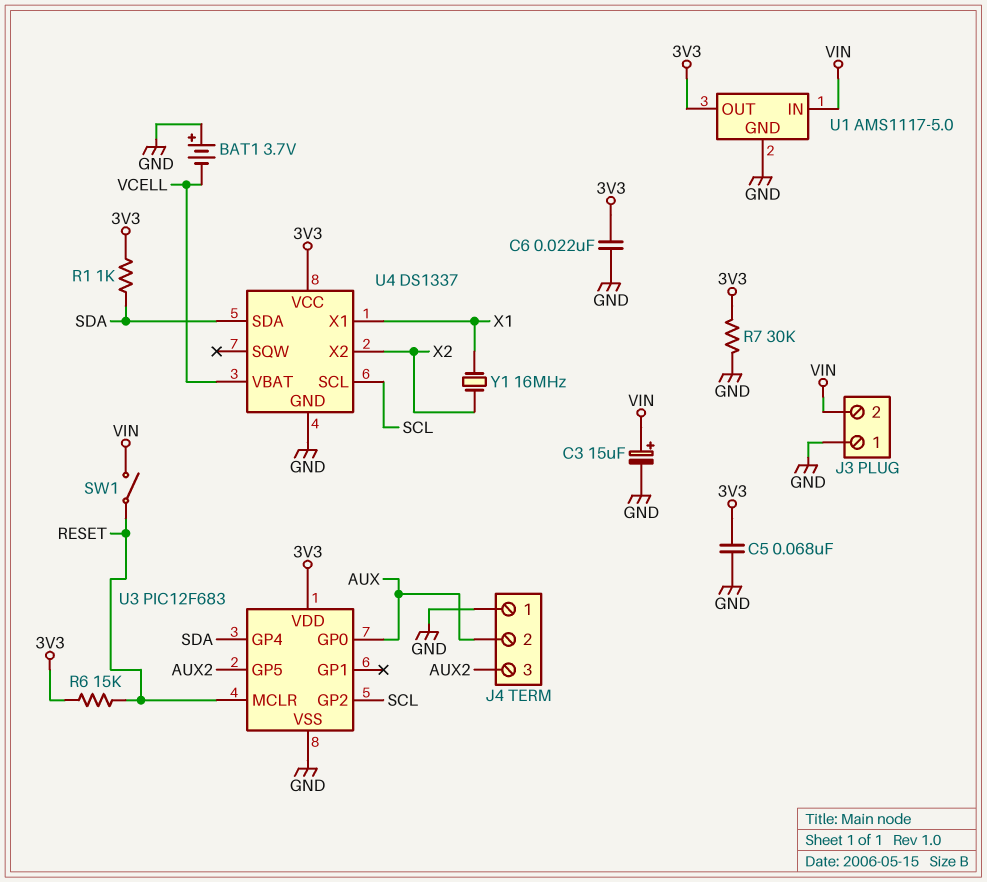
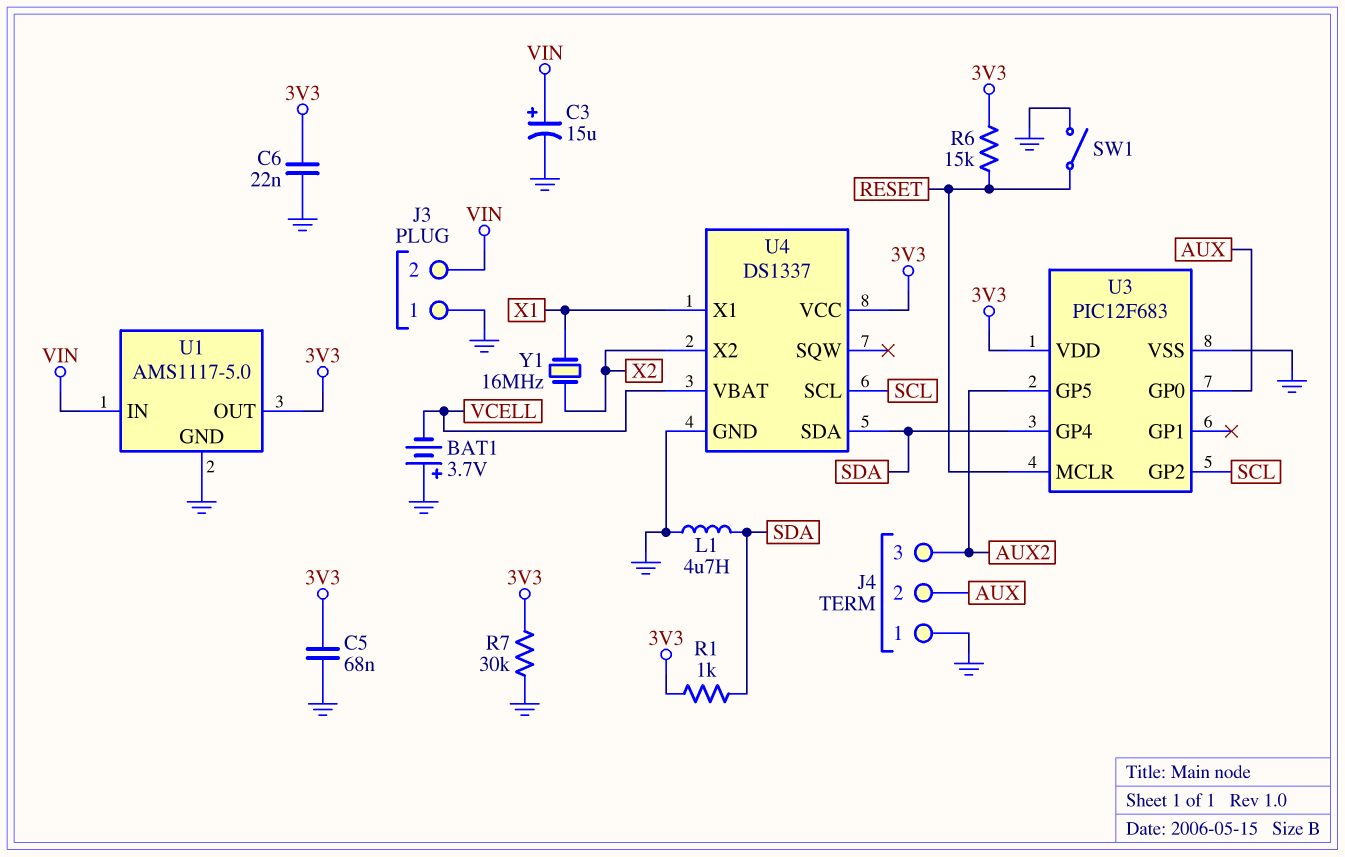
L1: none -> 4.7uH (GND, SDA)
SW1: switch (RESET, VIN) -> switch (GND, RESET)

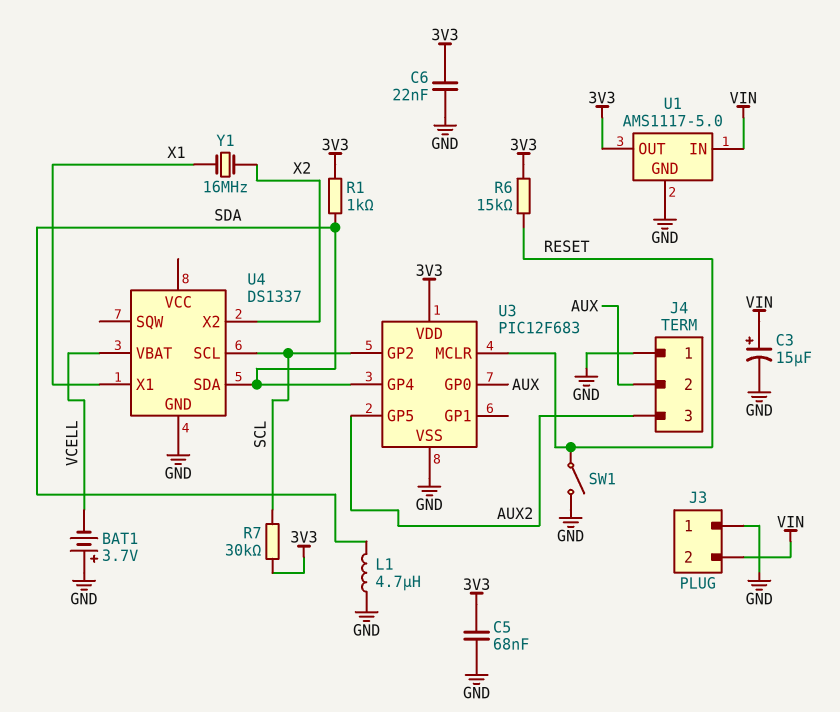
R7: 30k (3V3, GND) -> 30k (3V3, SCL)
U4 pin VCC: 3V3 -> none

